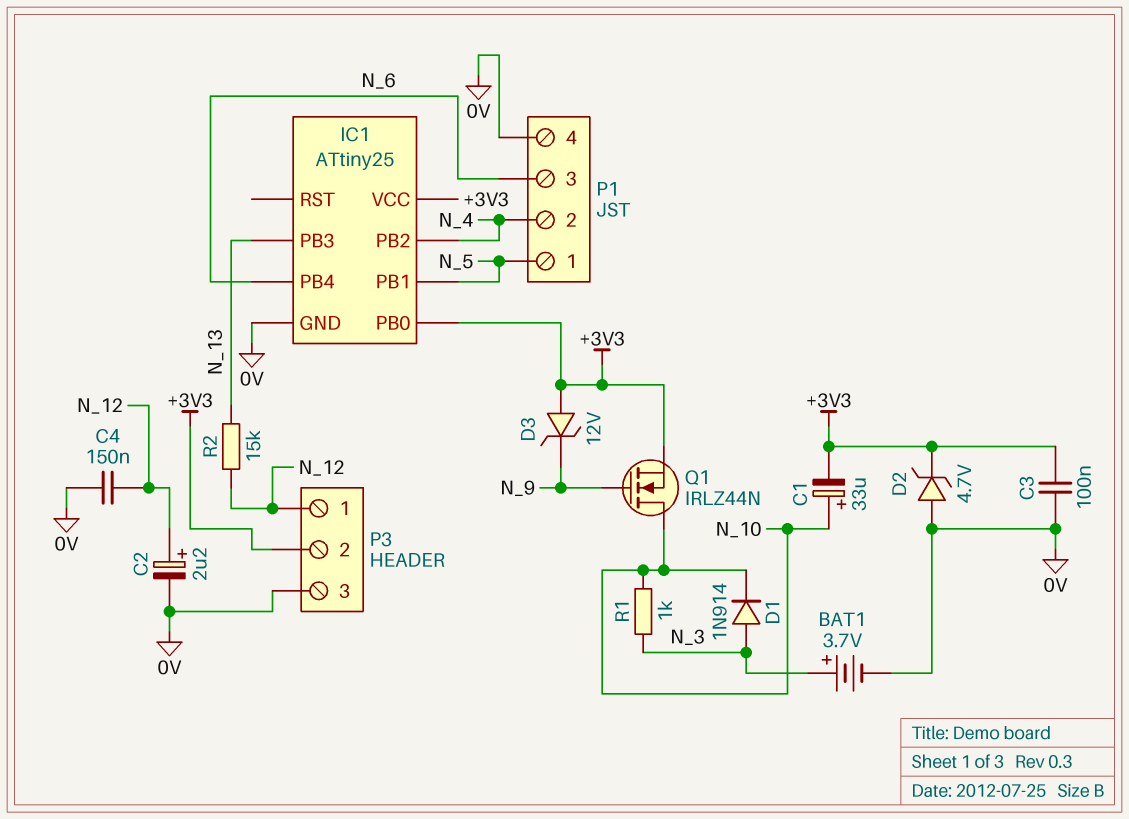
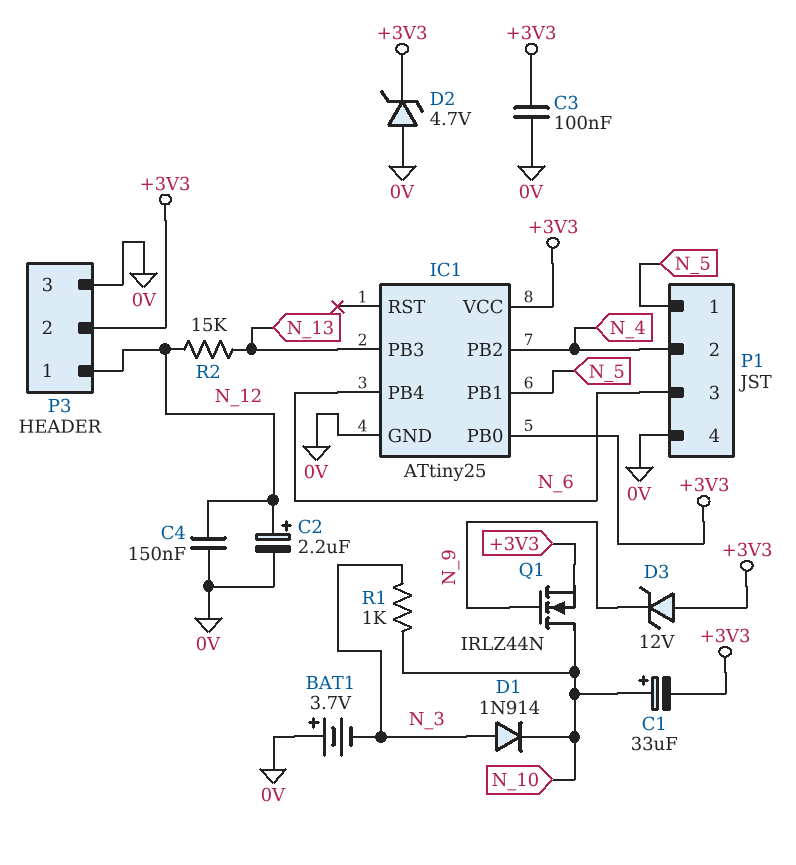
BAT1: 3.7V (plus N_3, minus 0V) -> 3.7V (plus 0V, minus N_3)

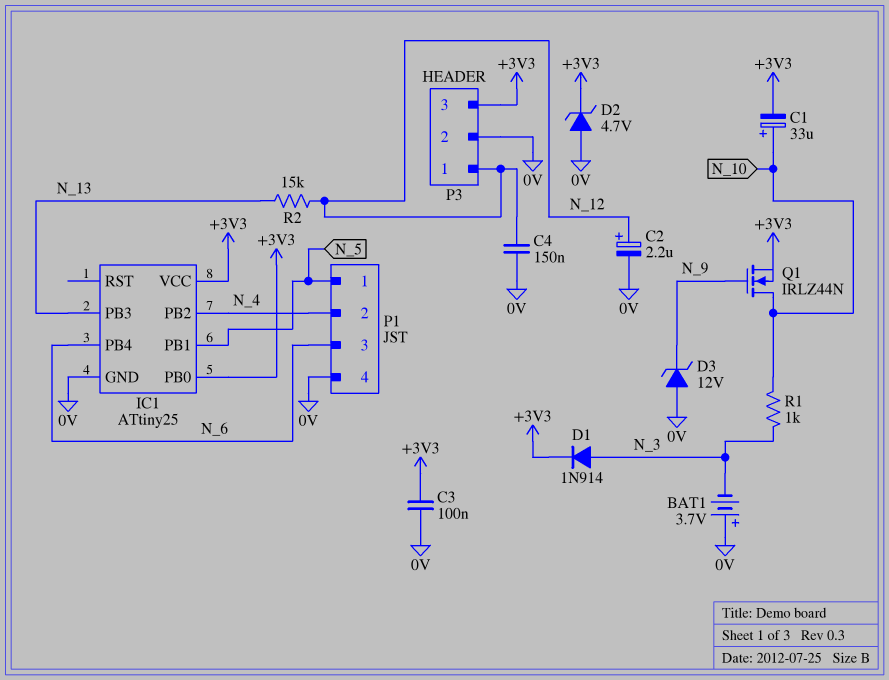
D1: diode 1N914 (A N_3, K N_10) -> diode 1N914 (A N_3, K +3V3)
D3: zener 12V (A +3V3, K N_9) -> zener 12V (A 0V, K N_9)
P3 pin 2: +3V3 -> 0V
P3 pin 3: 0V -> +3V3

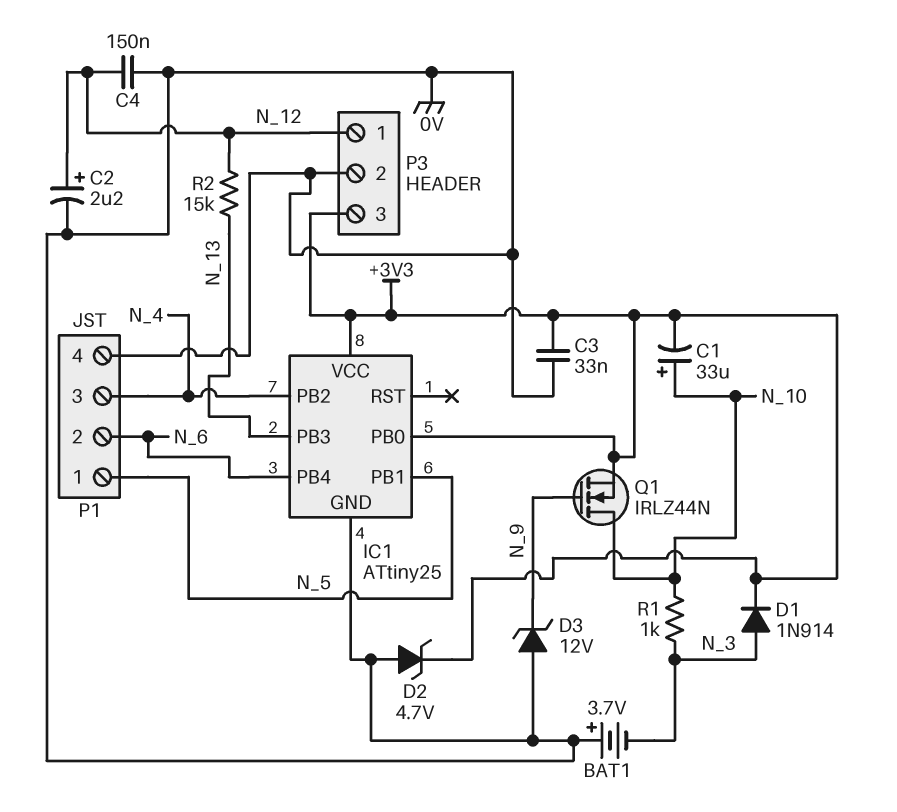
C3: 100nF (+3V3, 0V) -> 33nF (+3V3, 0V)
P1 pin 2: N_4 -> N_6
P1 pin 3: N_6 -> N_4

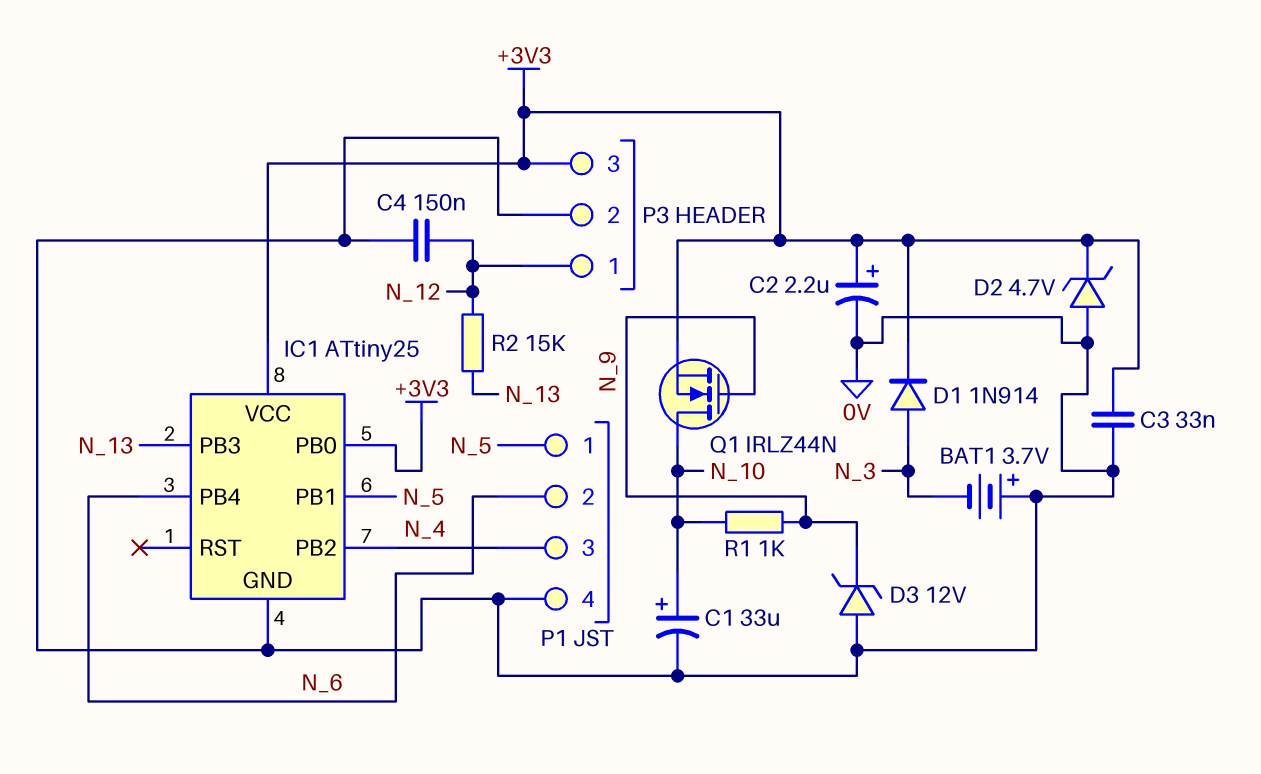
C1: 33uF (plus N_10, minus +3V3) -> 33uF (plus N_10, minus 0V)
C2: 2.2uF (plus N_12, minus 0V) -> 2.2uF (plus +3V3, minus 0V)
R1: 1k (N_3, N_10) -> 1k (N_9, N_10)

